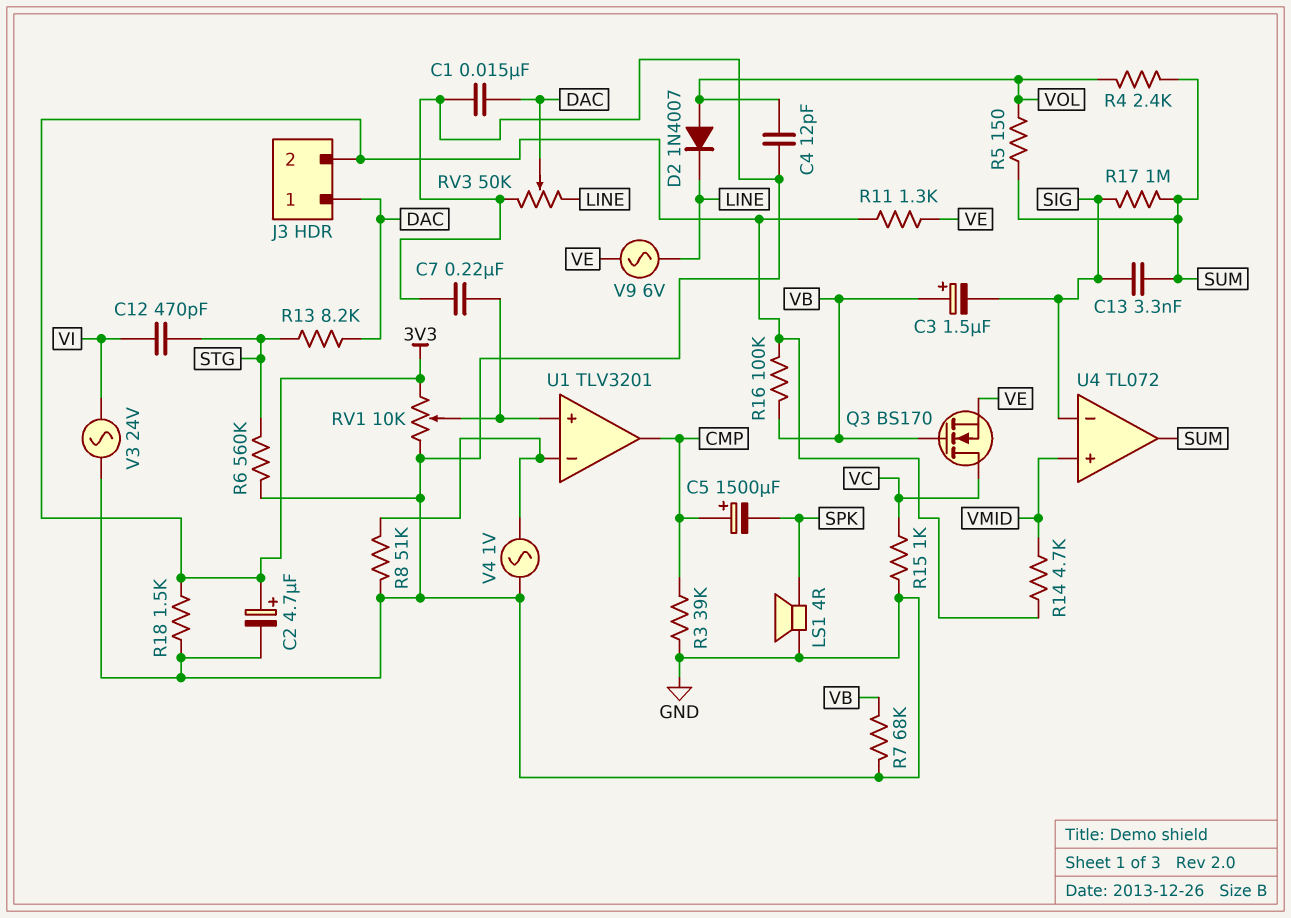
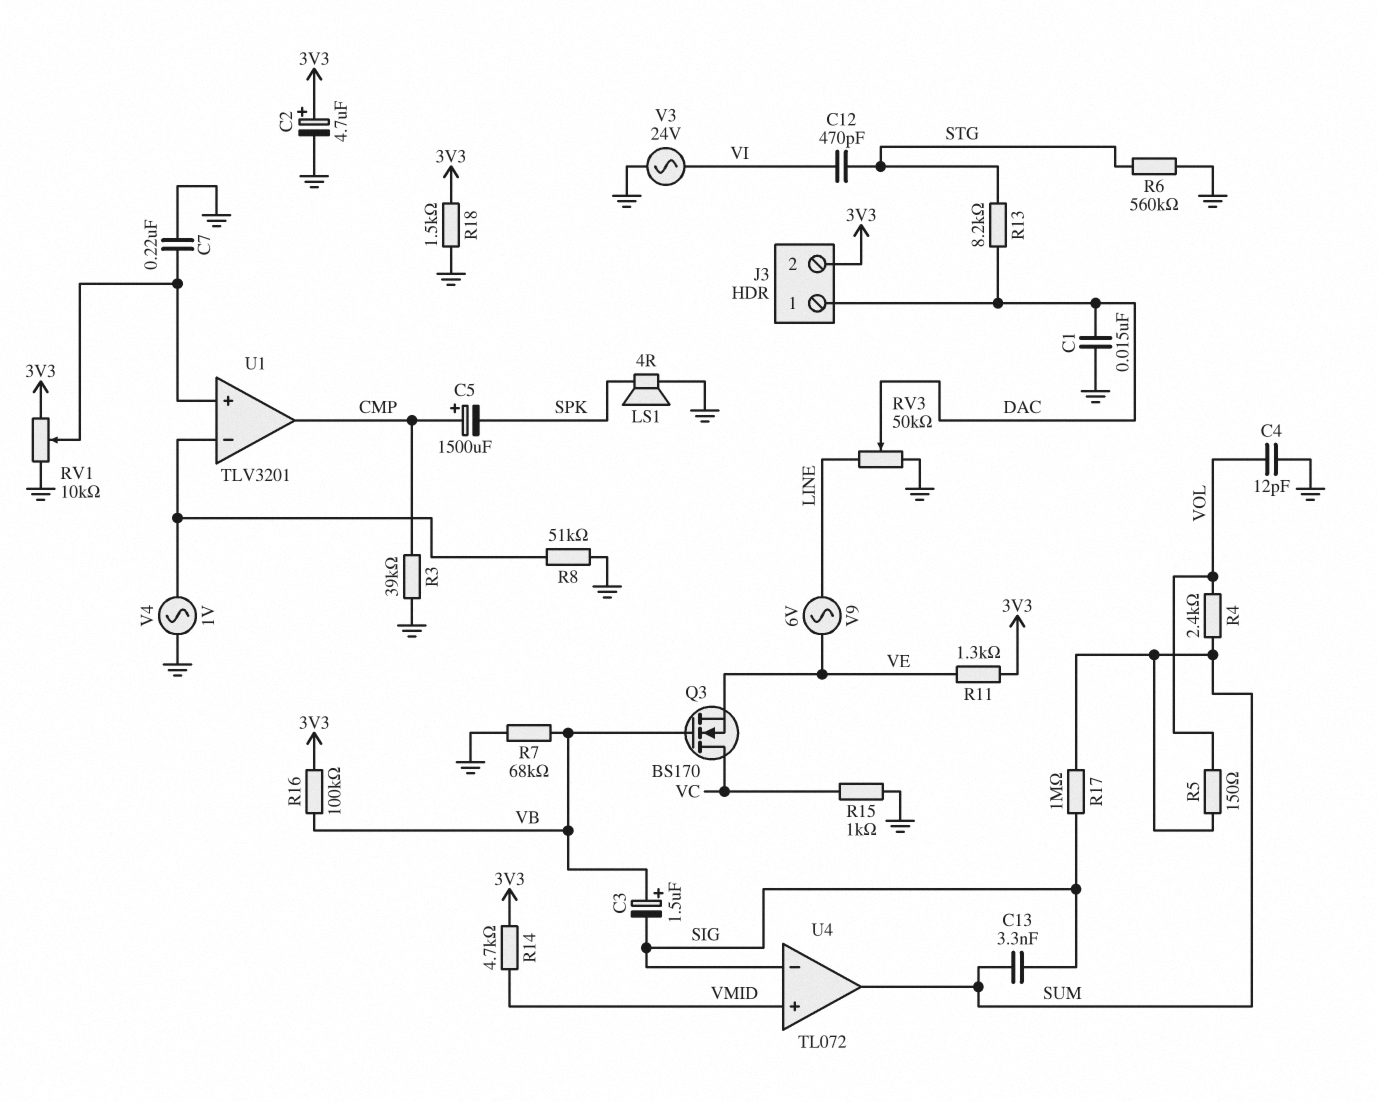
D2: diode 1N4007 (A VOL, K LINE) -> none

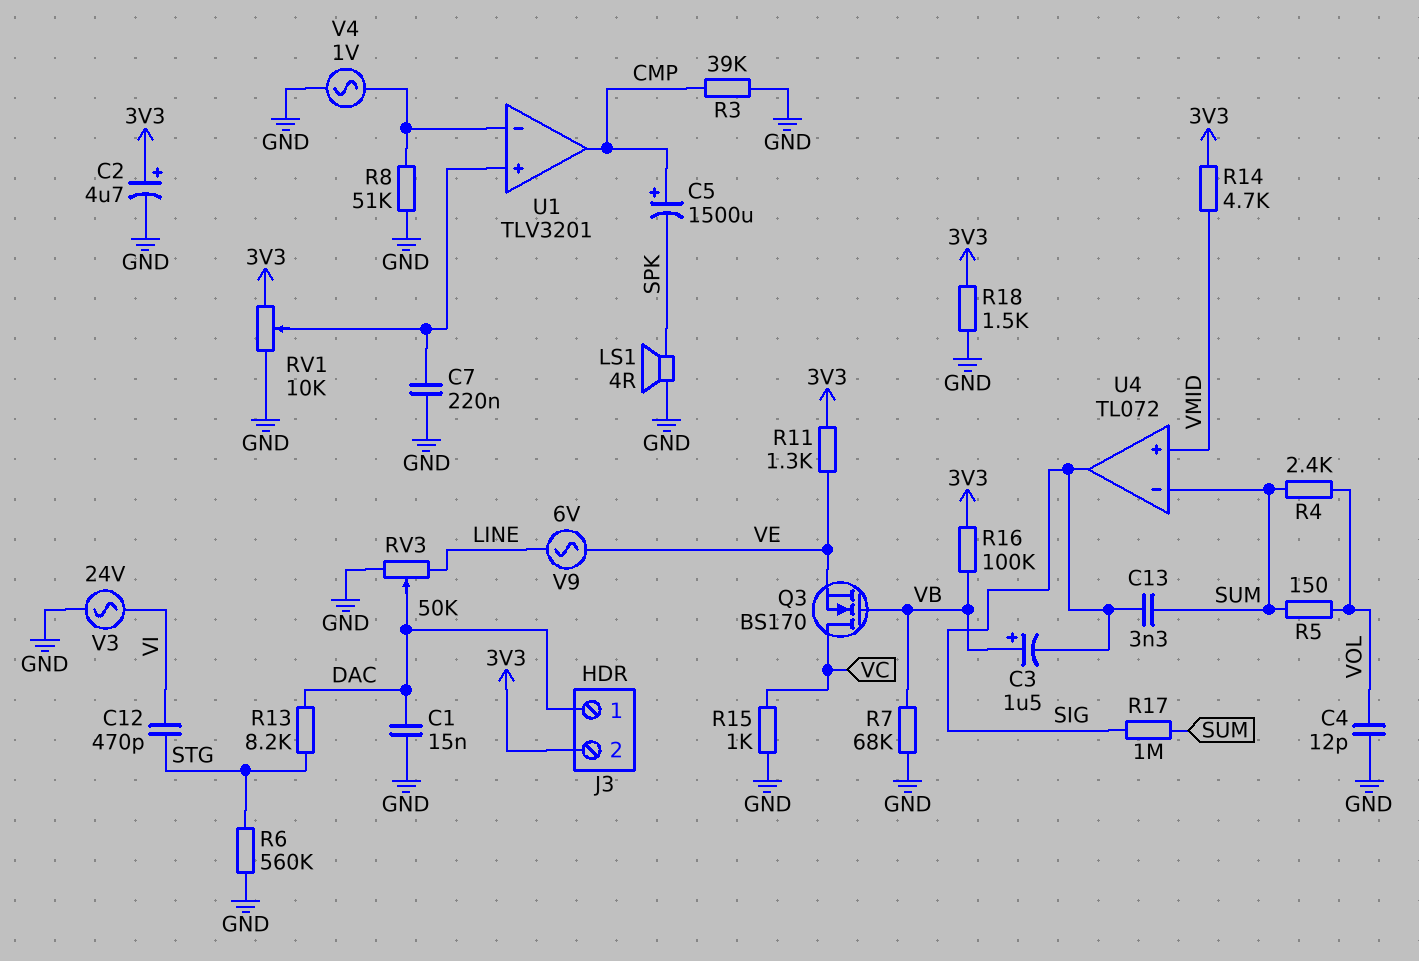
U4 pin in-: SIG -> SUM
U4 pin out: SUM -> SIG

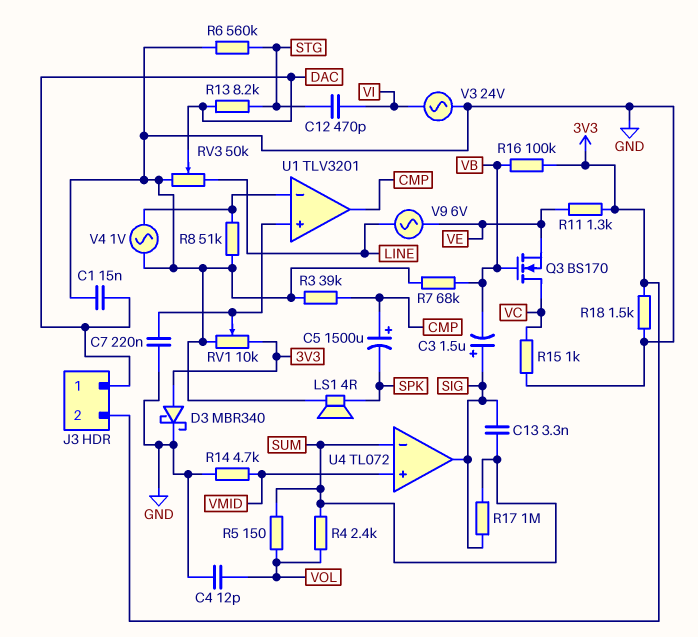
C2: 4.7uF (plus 3V3, minus GND) -> none
C3: 1.5uF (plus VB, minus SIG) -> 1.5uF (plus SIG, minus VB)
D3: none -> schottky MBR340 (A 3V3, K GND)
R14: 4.7k (3V3, VMID) -> 4.7k (GND, VMID)

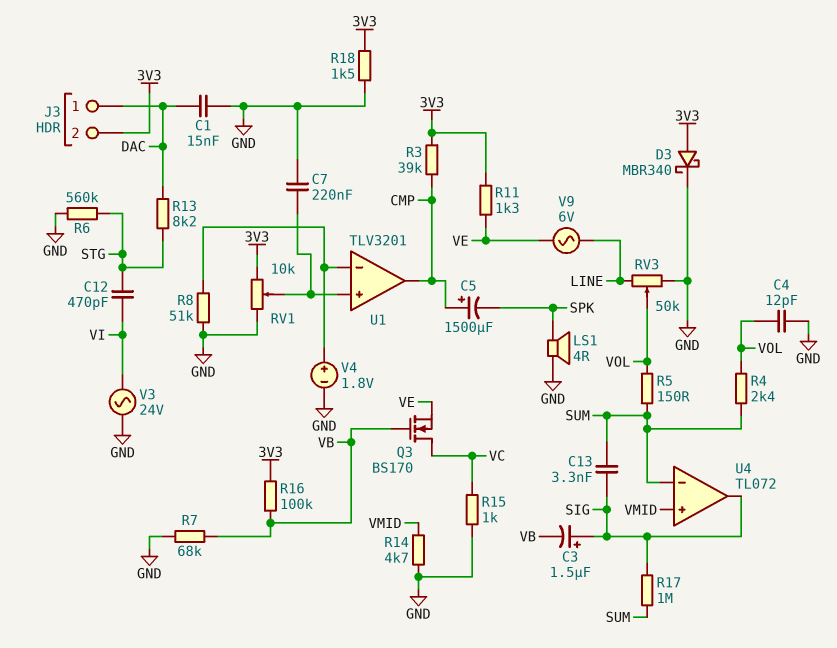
R3: 39k (CMP, GND) -> 39k (3V3, CMP)
RV3: 50k (GND, LINE, wiper DAC) -> 50k (GND, LINE, wiper VOL)
V4: AC 1V (GND, U1/in-) -> 1.8V (plus U1/in-, minus GND)

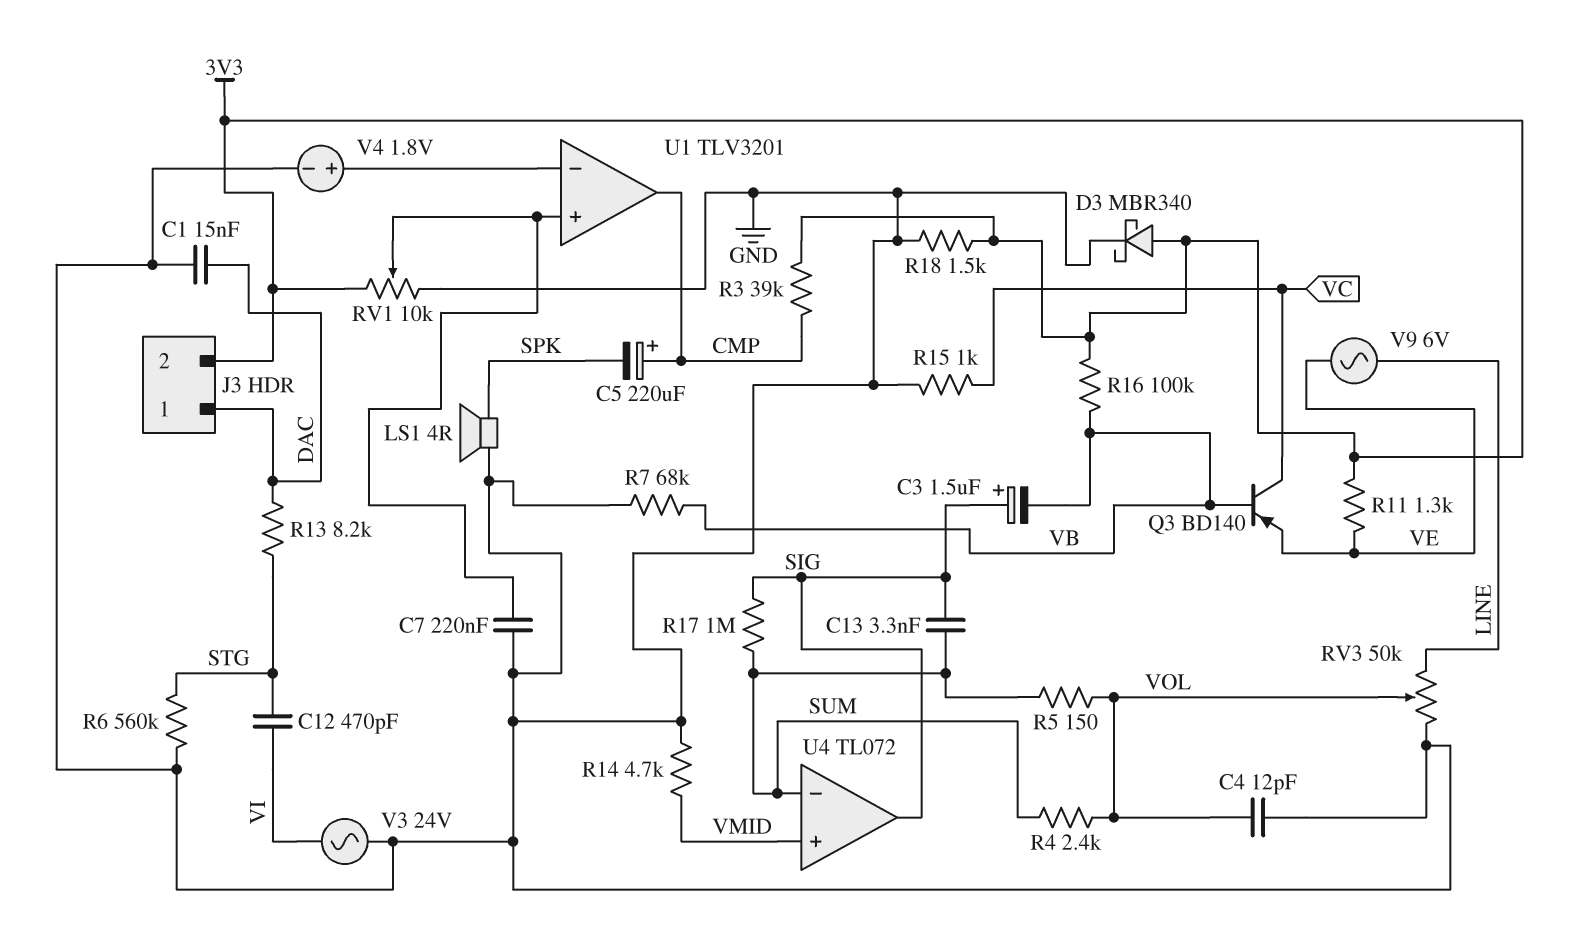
C5: 1500uF (plus CMP, minus SPK) -> 220uF (plus CMP, minus SPK)
Q3: NMOS BS170 (G VB, D VC, S VE) -> PNP BD140 (B VB, C VC, E VE)
R8: 51k (GND, U1/in-) -> none

